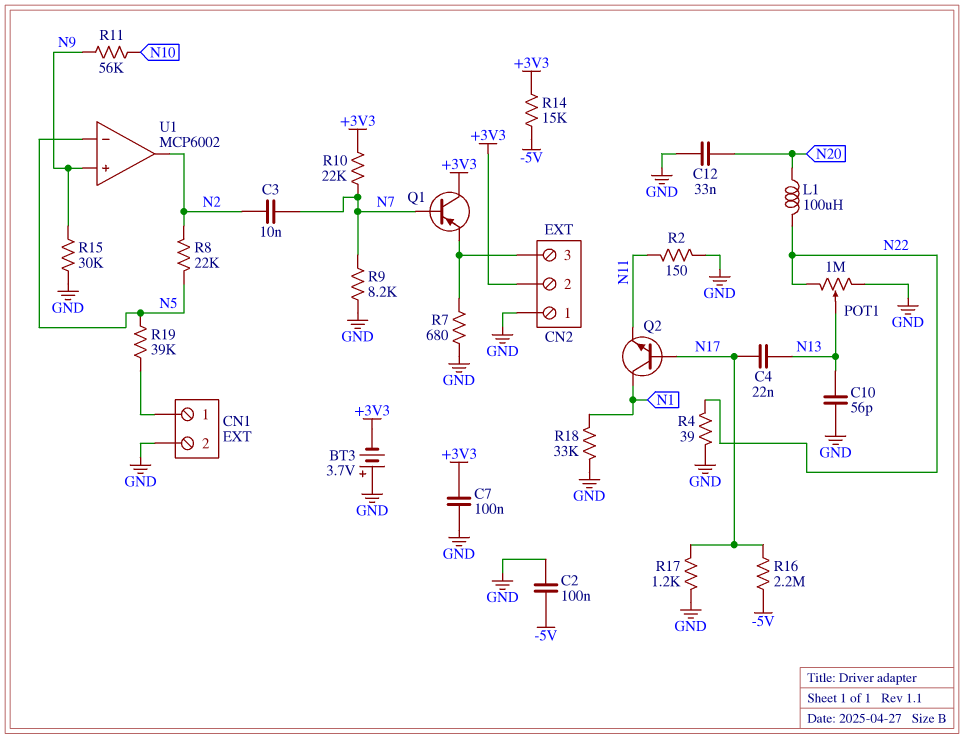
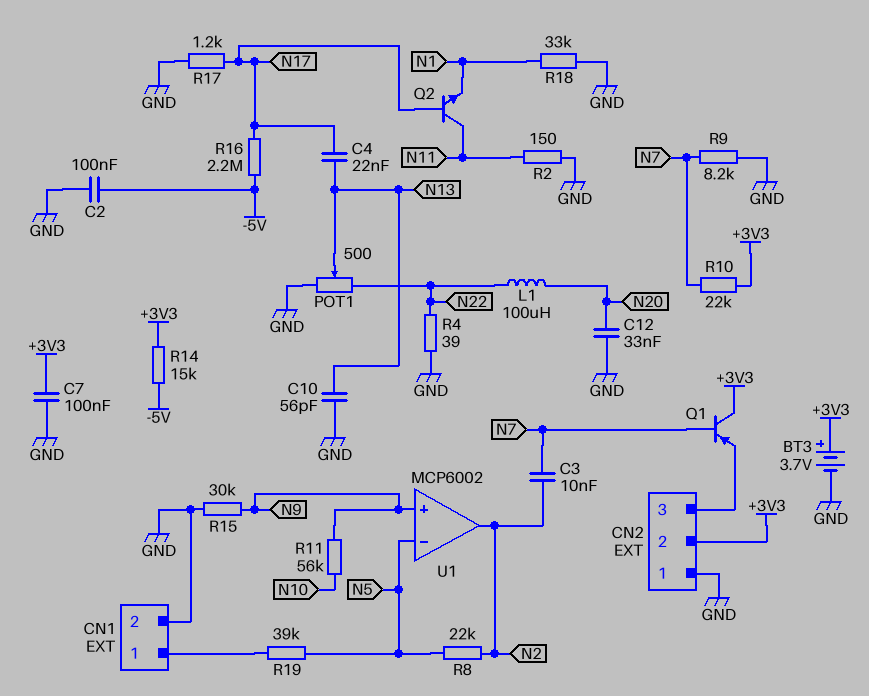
BT3: 3.7V (plus GND, minus +3V3) -> 3.7V (plus +3V3, minus GND)
POT1: 1M (GND, N22, wiper N13) -> 500 (GND, N22, wiper N13)
Q2: NPN (B N17, C N1, E N11) -> NPN (B N17, C N11, E N1)
R7: 680 (CN2/3, GND) -> none

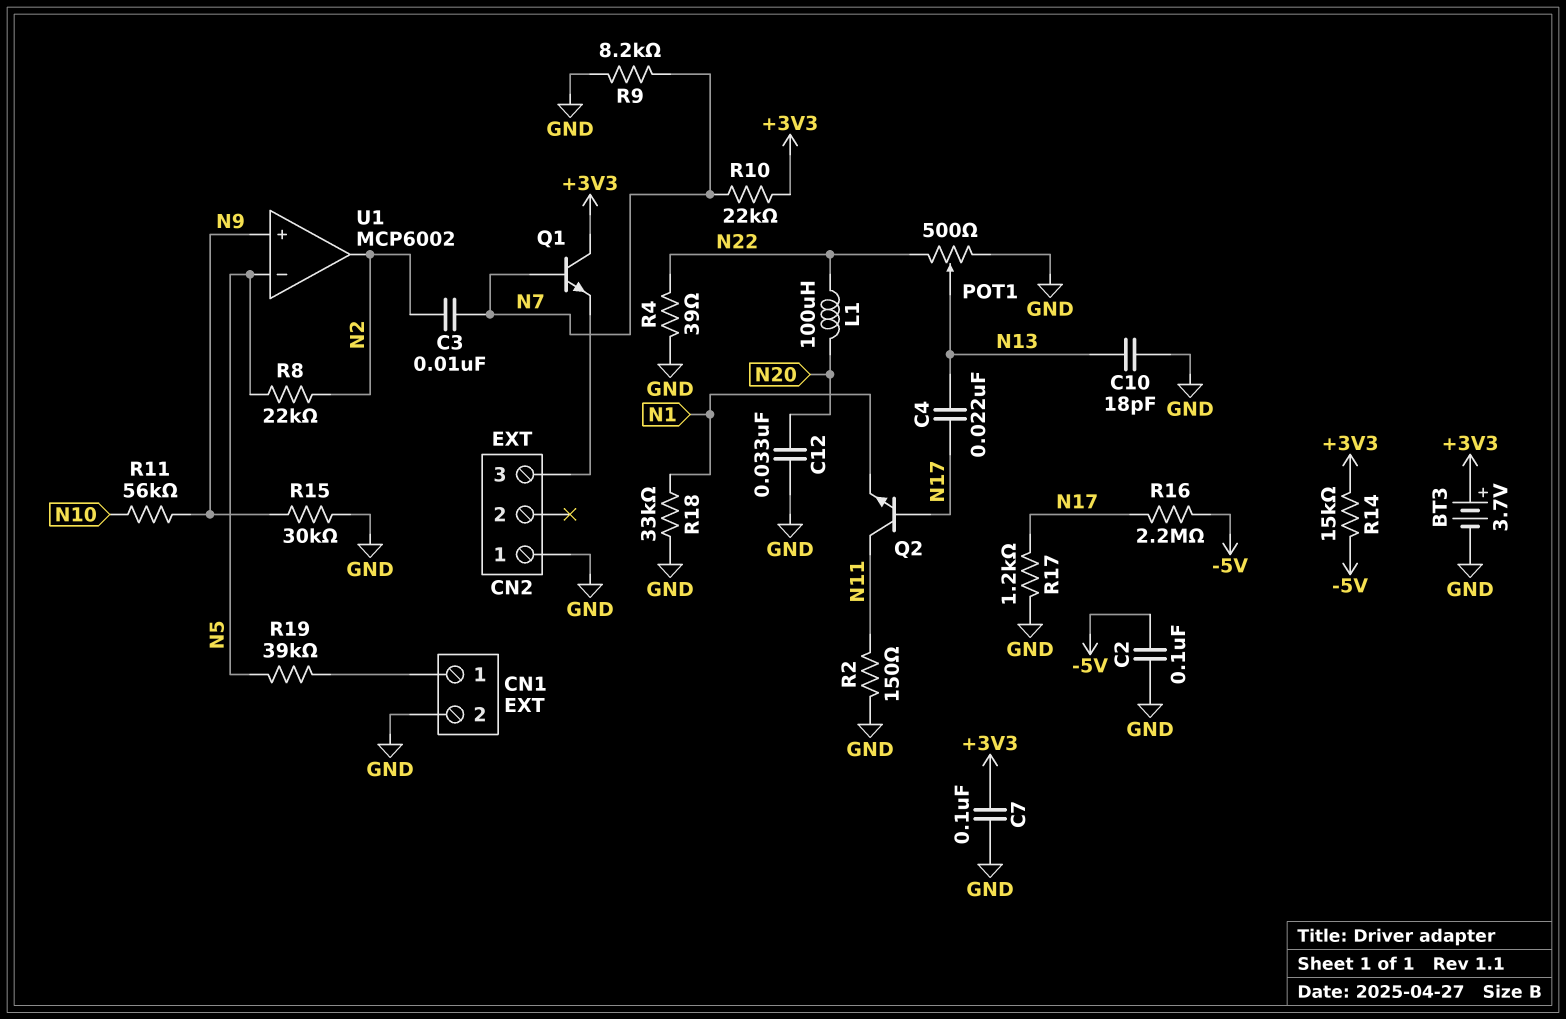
C10: 56pF (GND, N13) -> 18pF (GND, N13)
CN2 pin 2: +3V3 -> none
Q1: PNP (B N7, C +3V3, E CN2/3) -> NPN (B N7, C +3V3, E CN2/3)

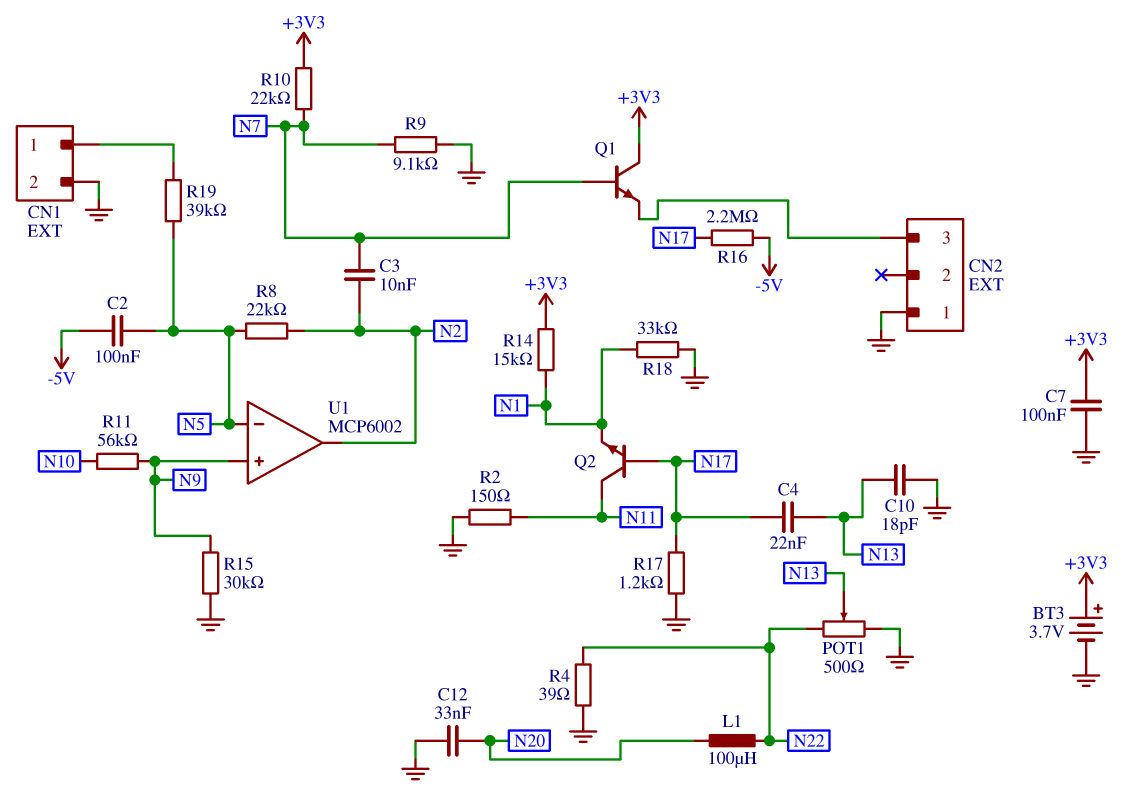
C2: 100nF (-5V, GND) -> 100nF (-5V, N5)
R9: 8.2k (GND, N7) -> 9.1k (GND, N7)
R14: 15k (+3V3, -5V) -> 15k (+3V3, N1)

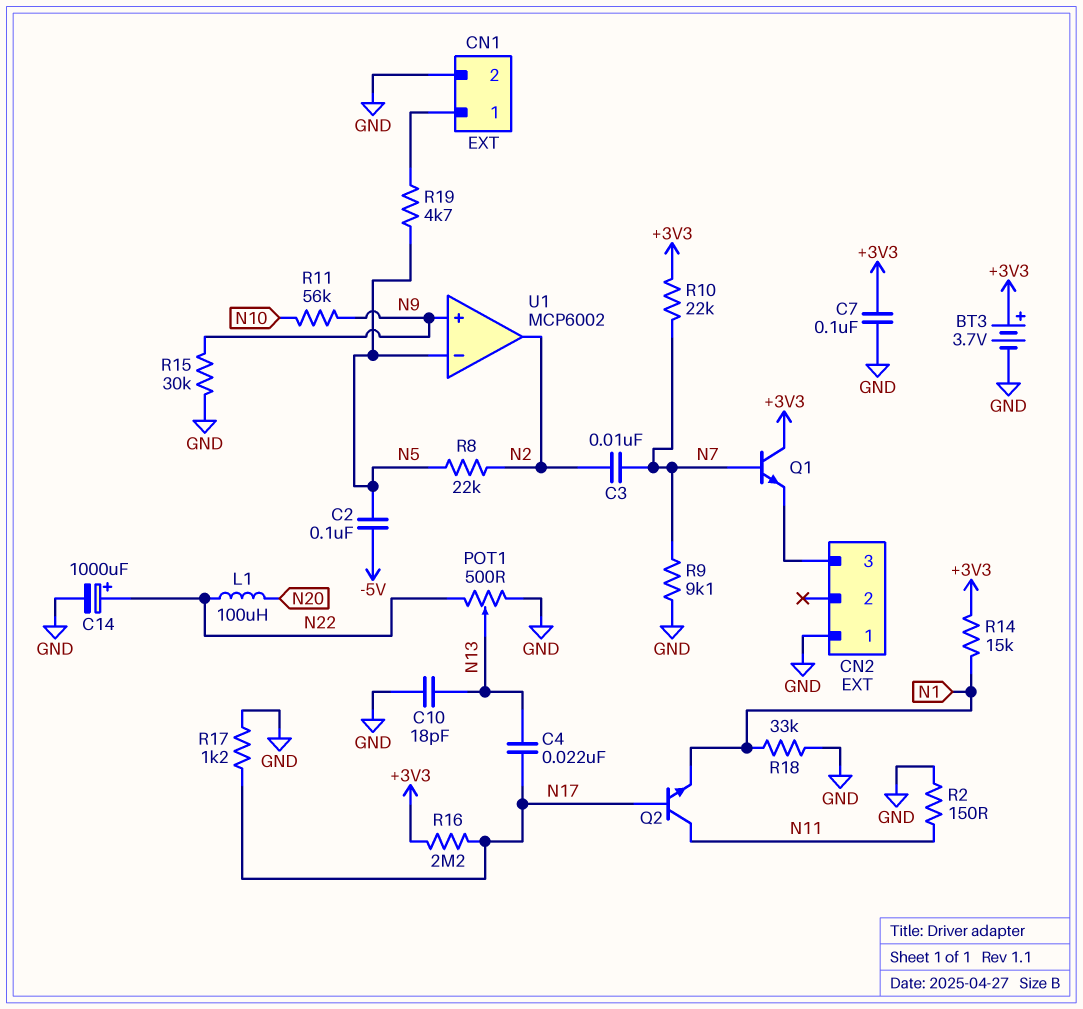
C12: 33nF (GND, N20) -> none
C14: none -> 1000uF (plus N22, minus GND)
R4: 39 (GND, N22) -> none
R16: 2.2M (-5V, N17) -> 2.2M (+3V3, N17)
R19: 39k (CN1/1, N5) -> 4.7k (CN1/1, N5)

